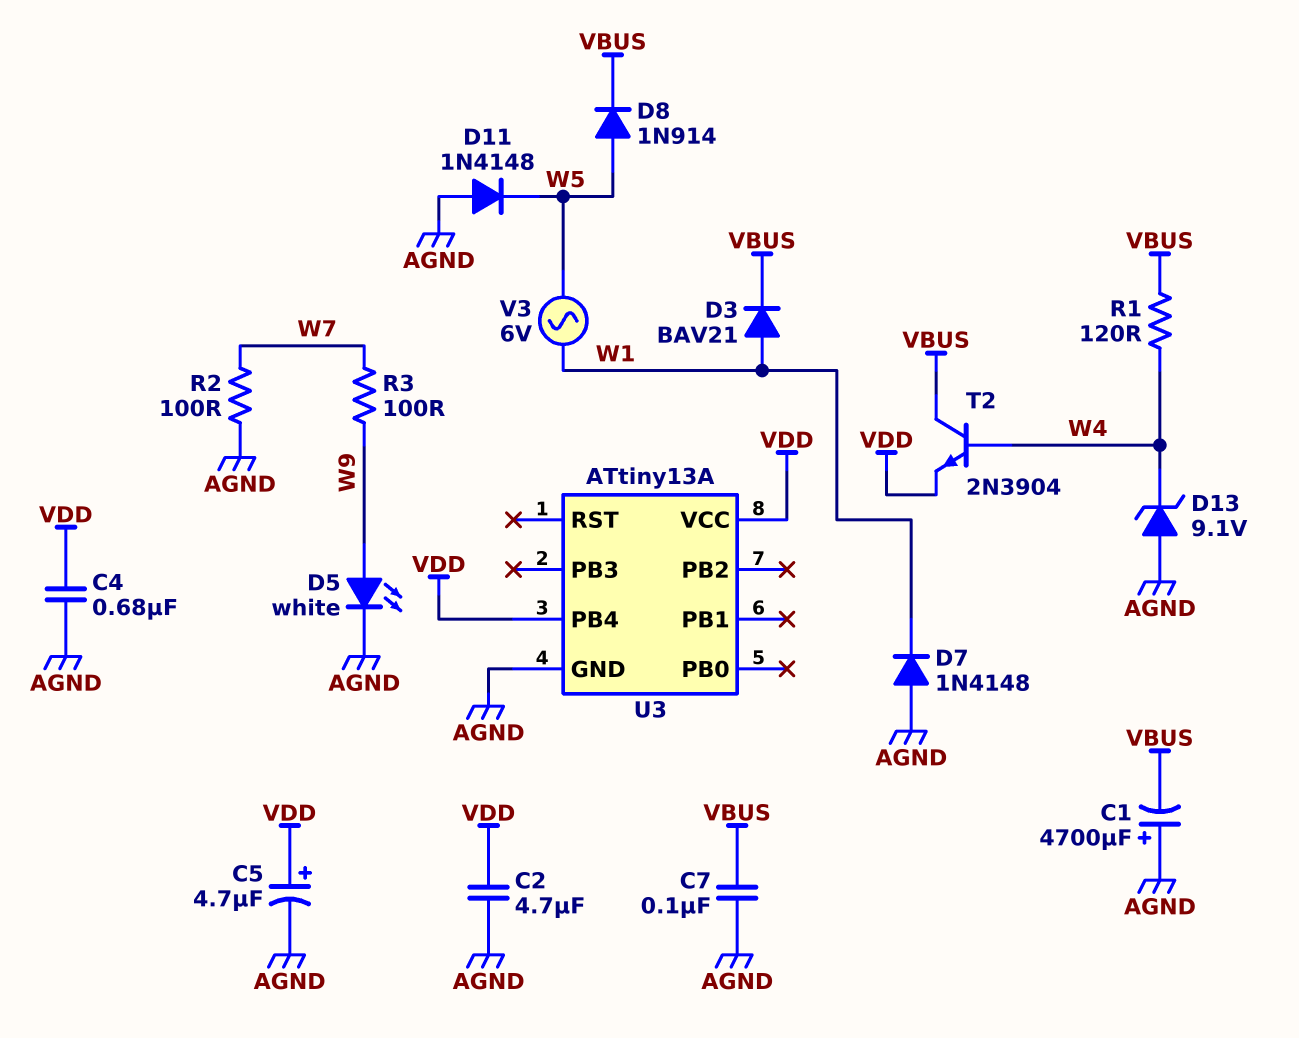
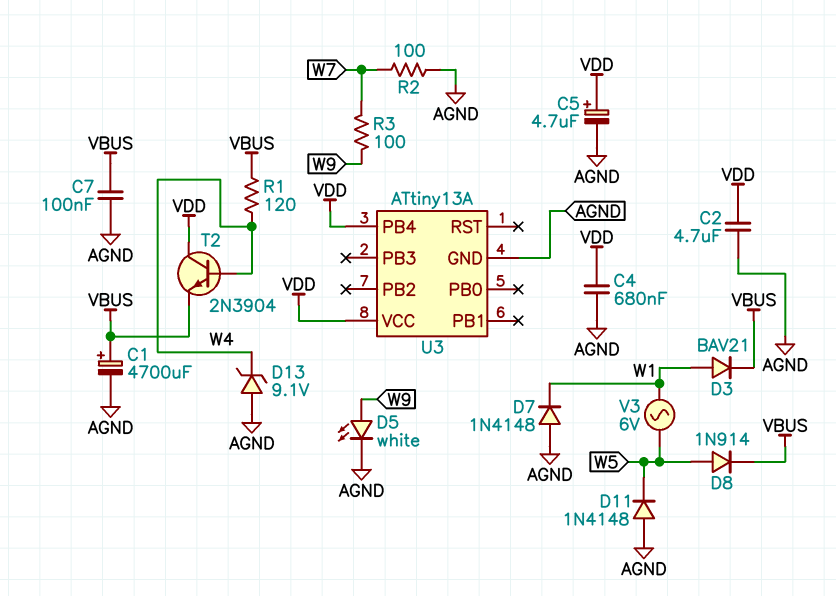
C1: 4700uF (plus AGND, minus VBUS) -> 4700uF (plus VBUS, minus AGND)
T2: NPN 2N3904 (B W4, C VBUS, E VDD) -> NPN 2N3904 (B W4, C VDD, E VBUS)

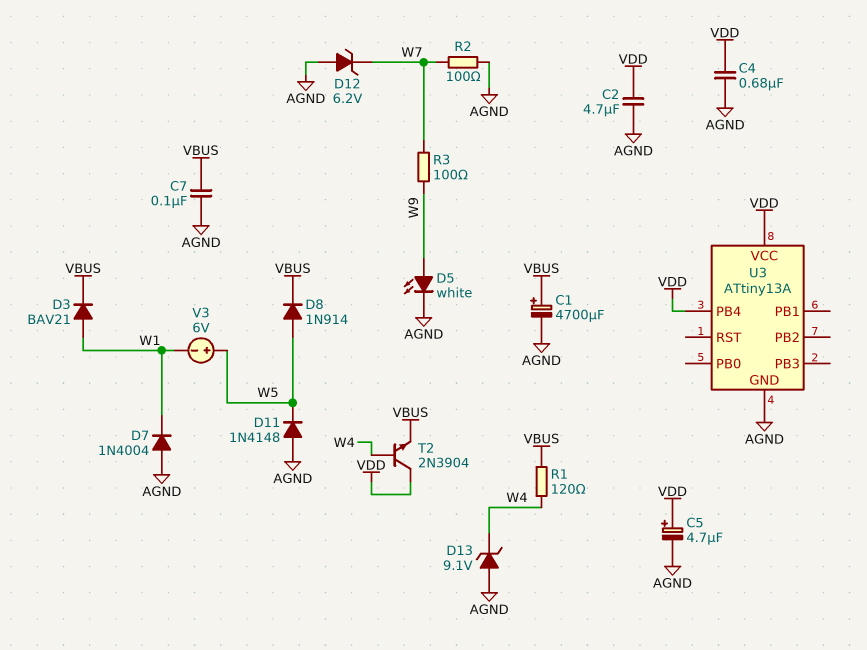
D7: diode 1N4148 (A AGND, K W1) -> diode 1N4004 (A AGND, K W1)
D12: none -> zener 6.2V (A AGND, K W7)
V3: AC 6V (W1, W5) -> 6V (plus W5, minus W1)

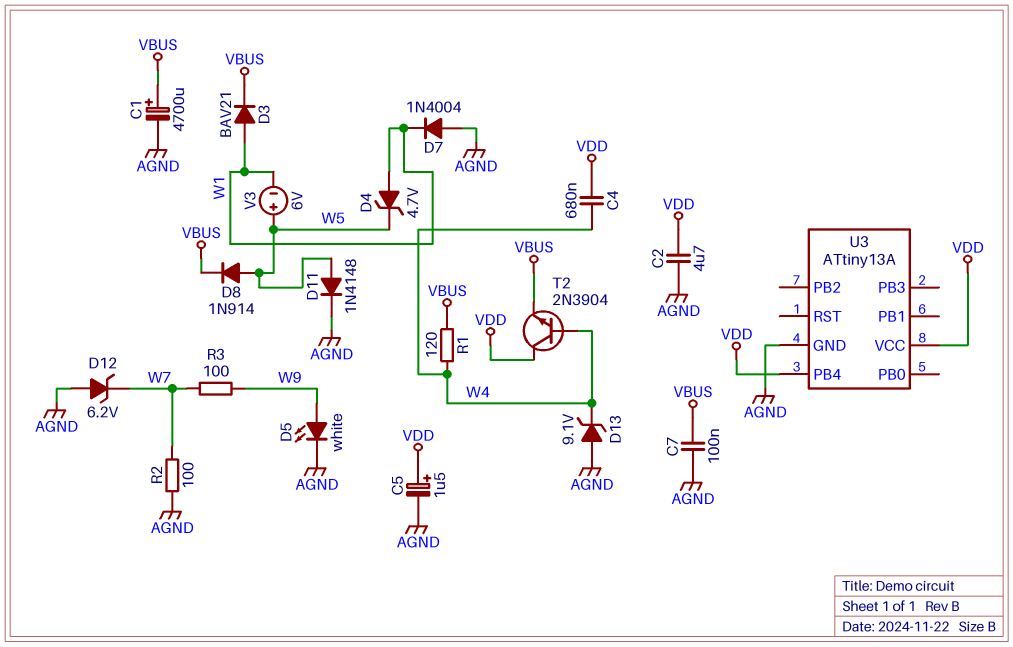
C4: 680nF (AGND, VDD) -> 680nF (VDD, W4)
C5: 4.7uF (plus VDD, minus AGND) -> 1.5uF (plus VDD, minus AGND)
D4: none -> zener 4.7V (A W1, K W5)
D11: diode 1N4148 (A AGND, K W5) -> diode 1N4148 (A W5, K AGND)

